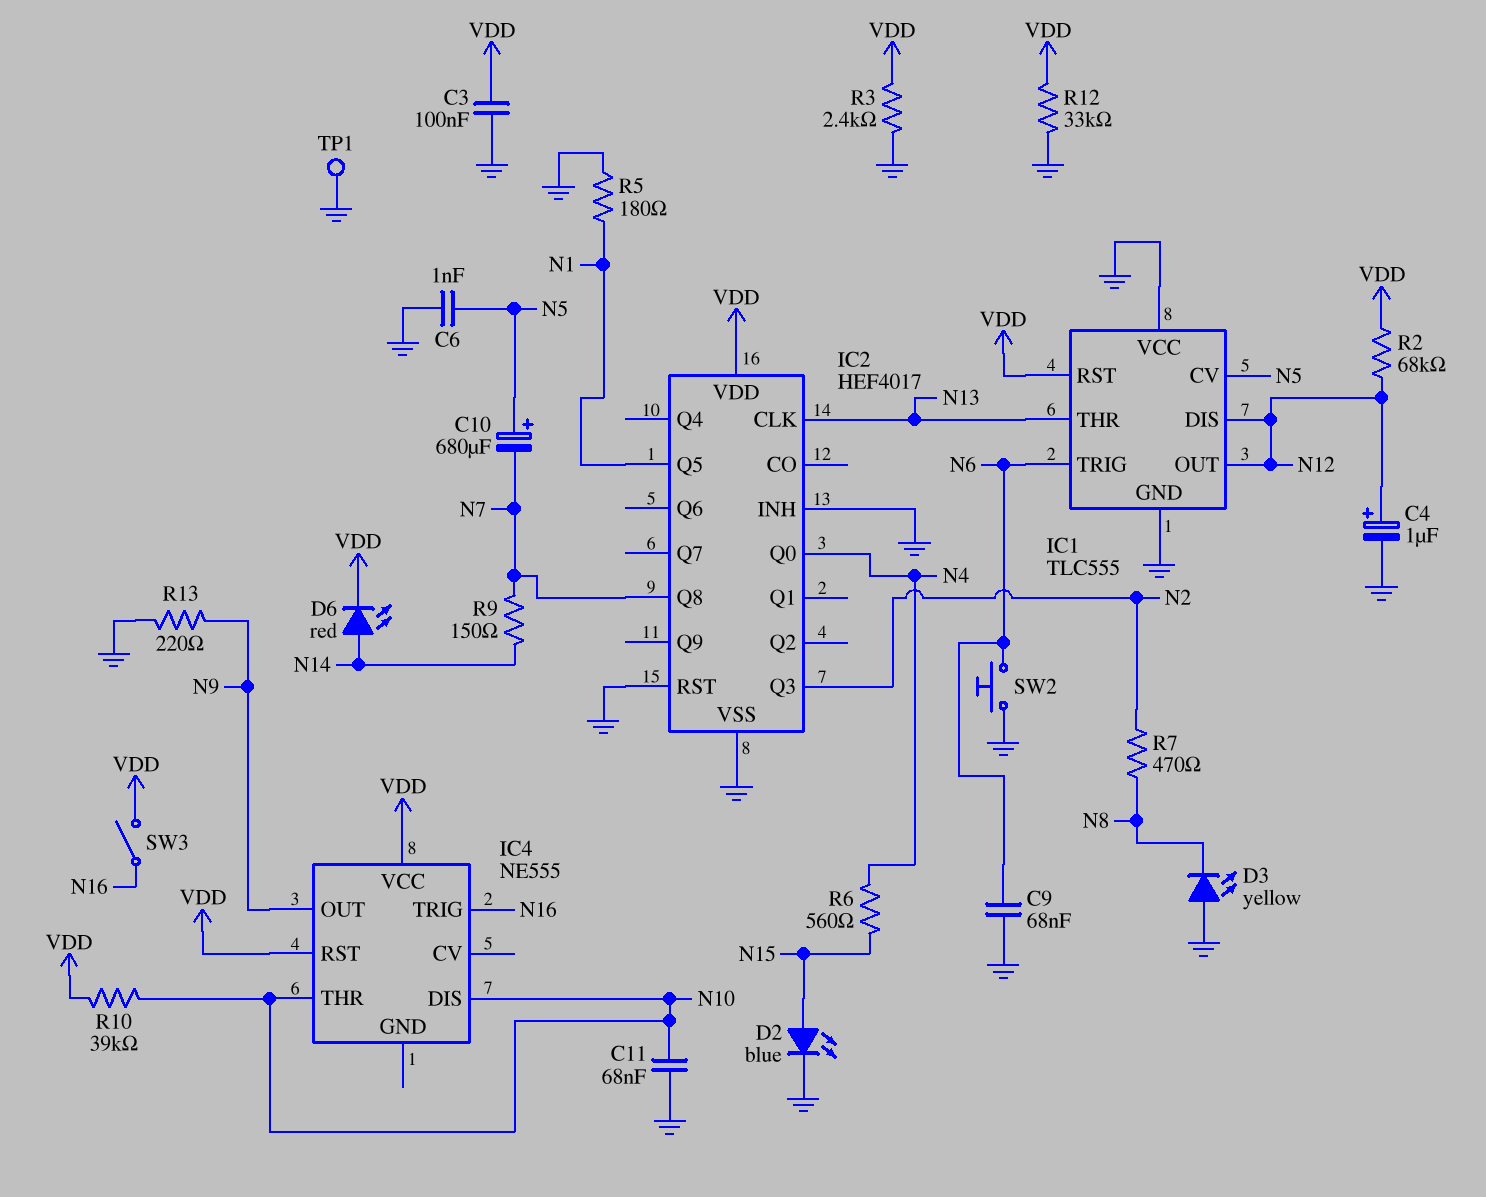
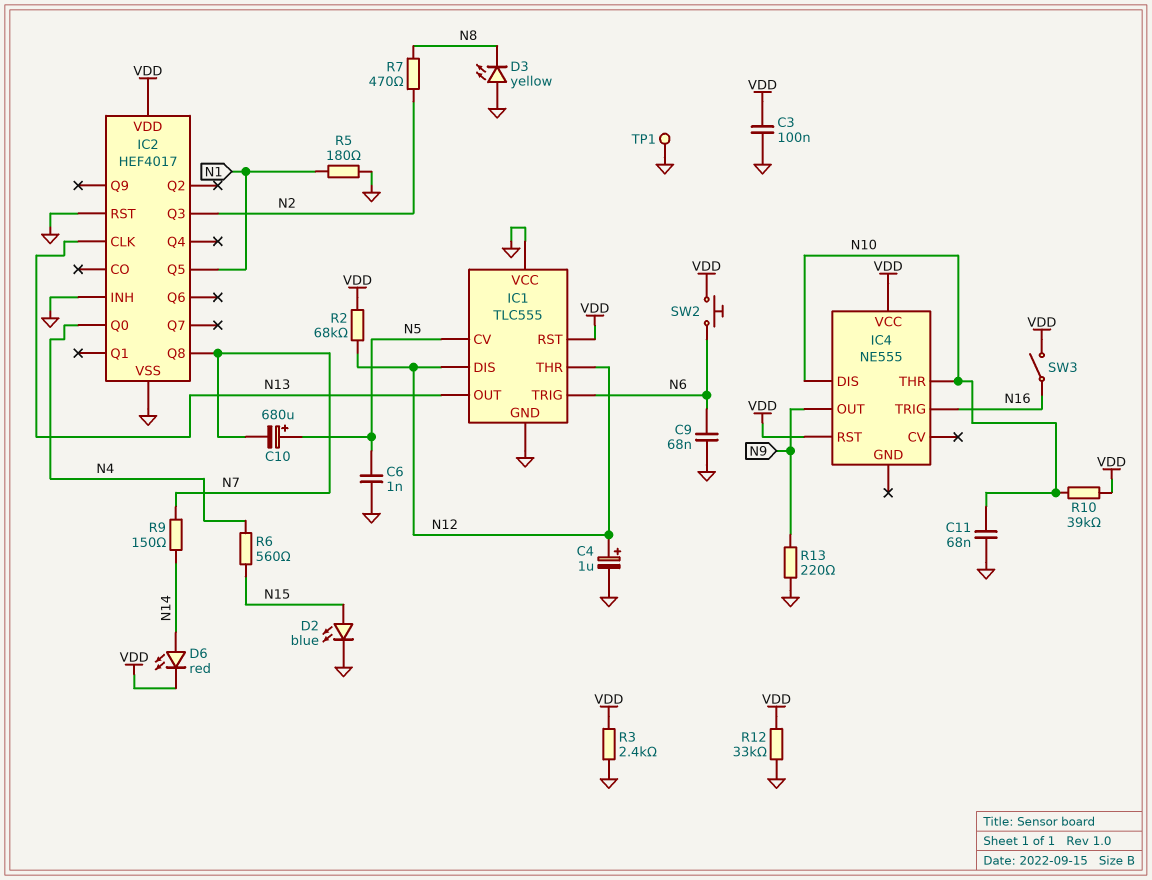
IC1 pin OUT: N12 -> N13
IC1 pin THR: N13 -> N12
SW2: button (GND, N6) -> button (N6, VDD)

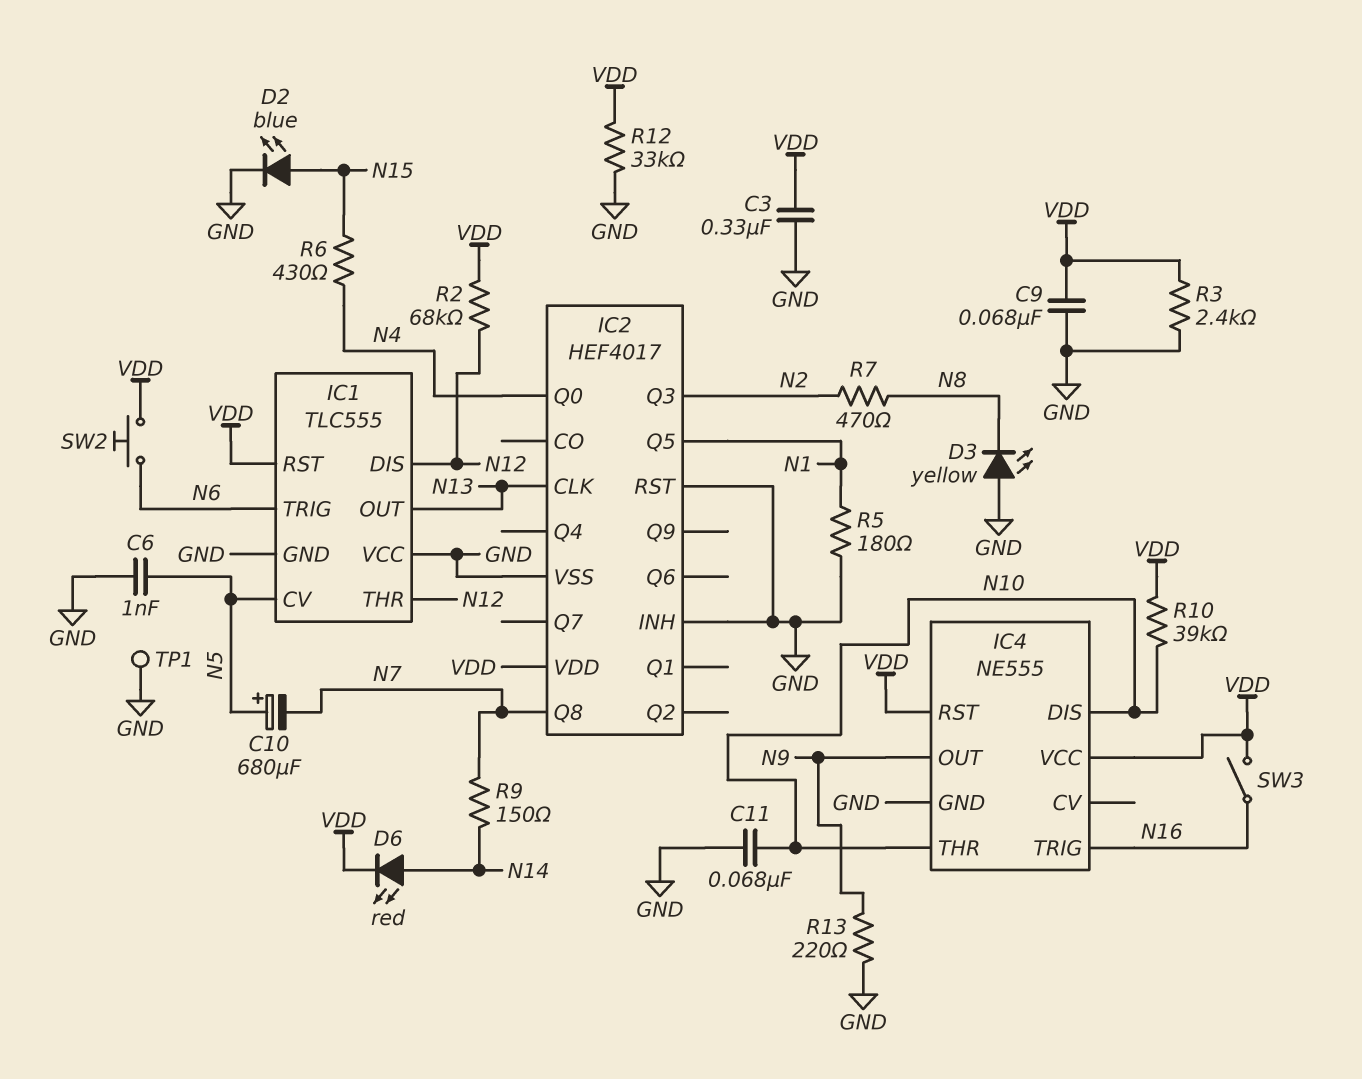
C3: 100nF (GND, VDD) -> 330nF (GND, VDD)
C4: 1uF (plus N12, minus GND) -> none
C9: 68nF (GND, N6) -> 68nF (GND, VDD)
IC4 pin GND: none -> GND
R6: 560 (N4, N15) -> 430 (N4, N15)

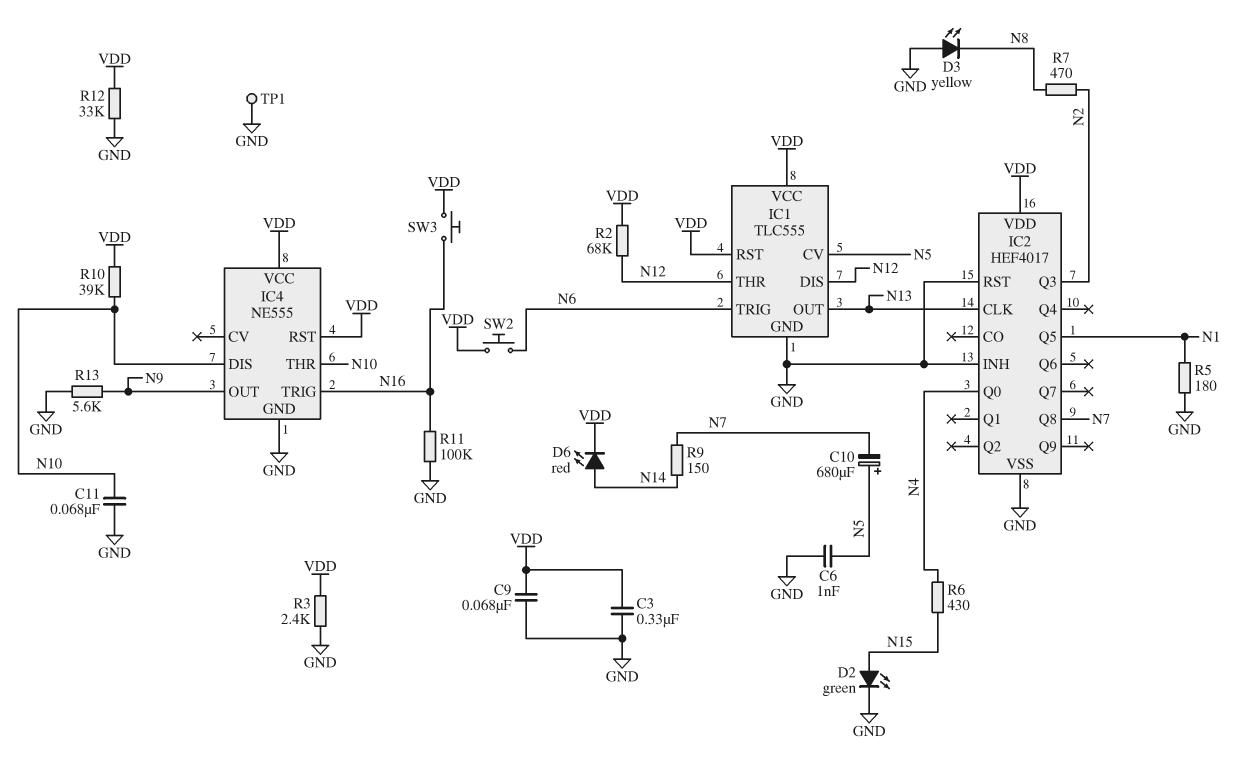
D2: LED blue (A N15, K GND) -> LED green (A N15, K GND)
IC1 pin VCC: GND -> VDD
R11: none -> 100k (GND, N16)
R13: 220 (GND, N9) -> 5.6k (GND, N9)
SW3: switch (N16, VDD) -> button (N16, VDD)

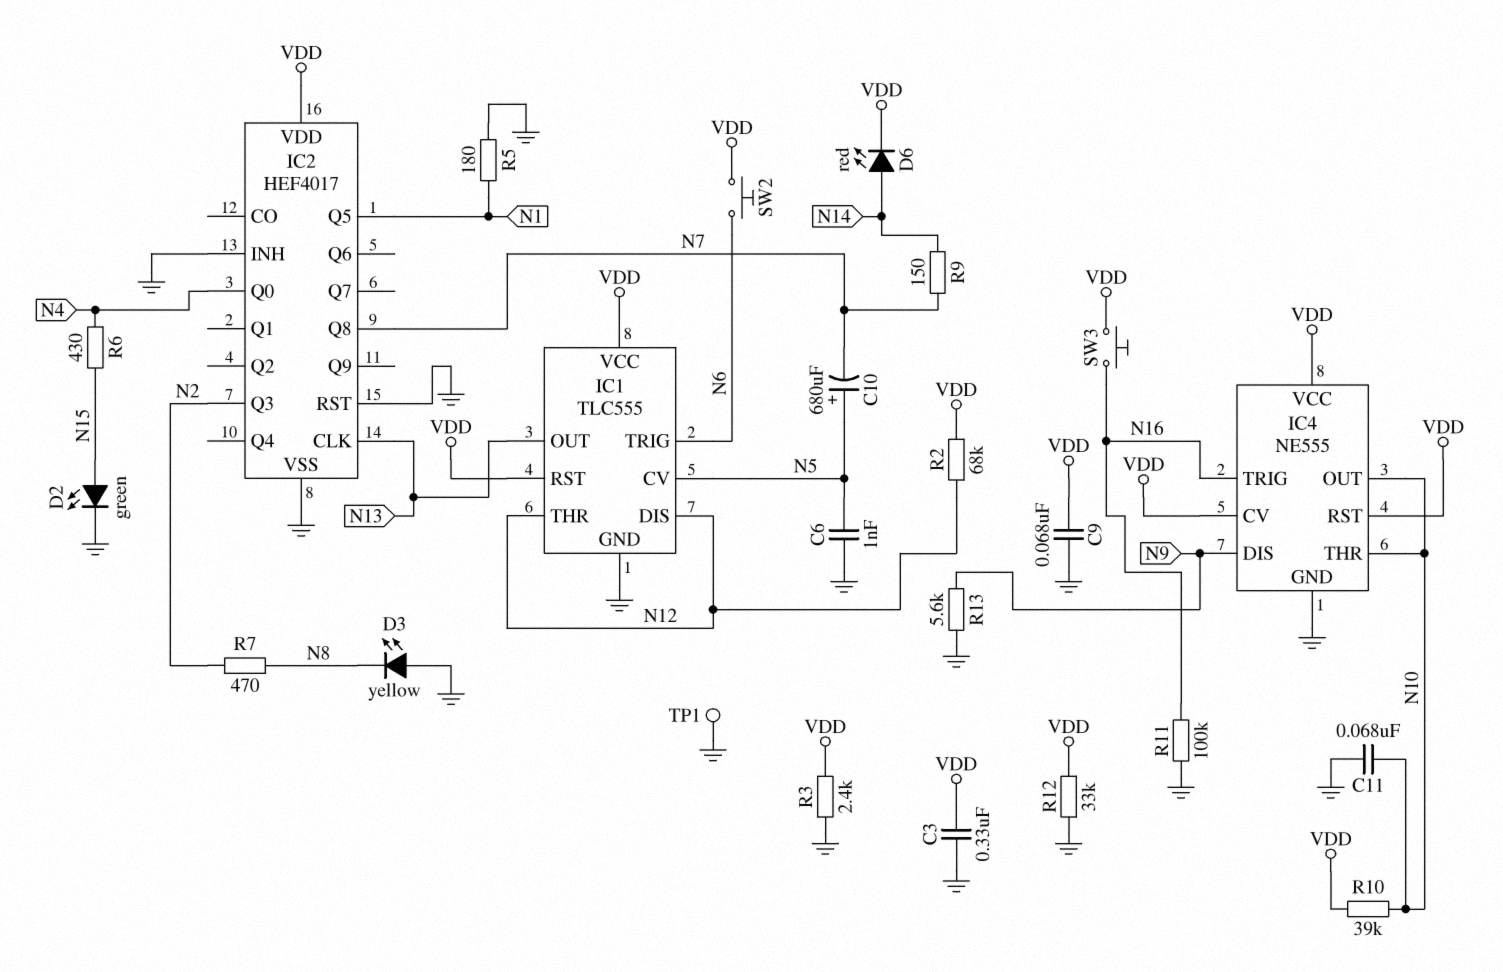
IC4 pin CV: none -> VDD
IC4 pin DIS: N10 -> N9
IC4 pin OUT: N9 -> N10

